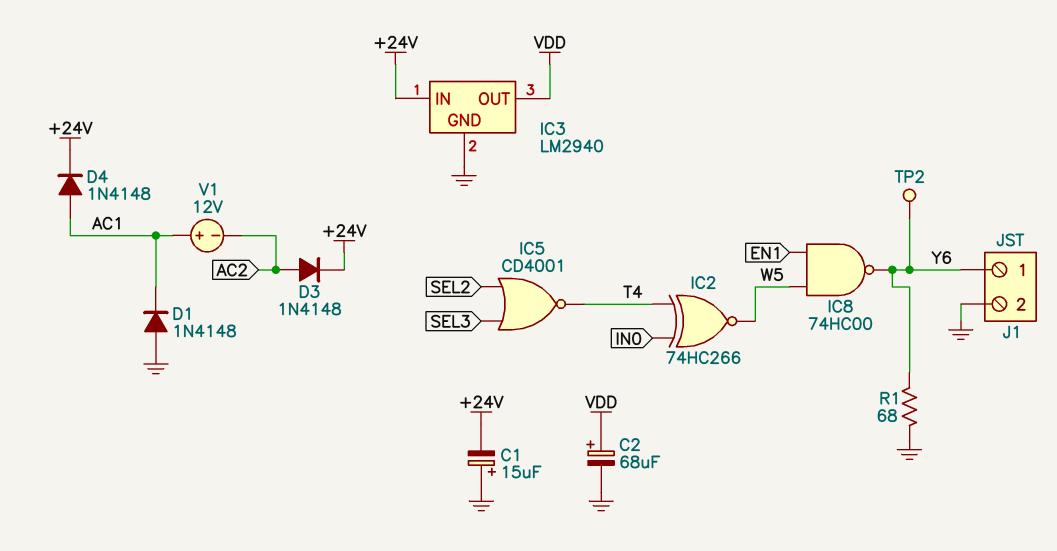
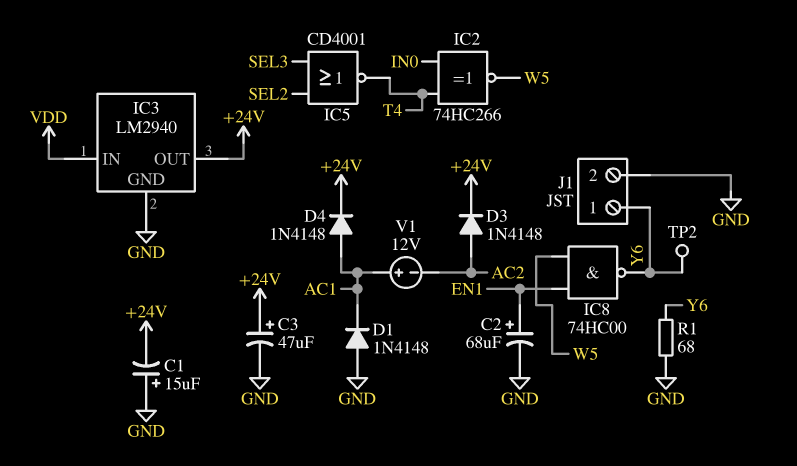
C2: 68uF (plus VDD, minus GND) -> 68uF (plus EN1, minus GND)
C3: none -> 47uF (plus +24V, minus GND)
IC3 pin IN: +24V -> VDD
IC3 pin OUT: VDD -> +24V

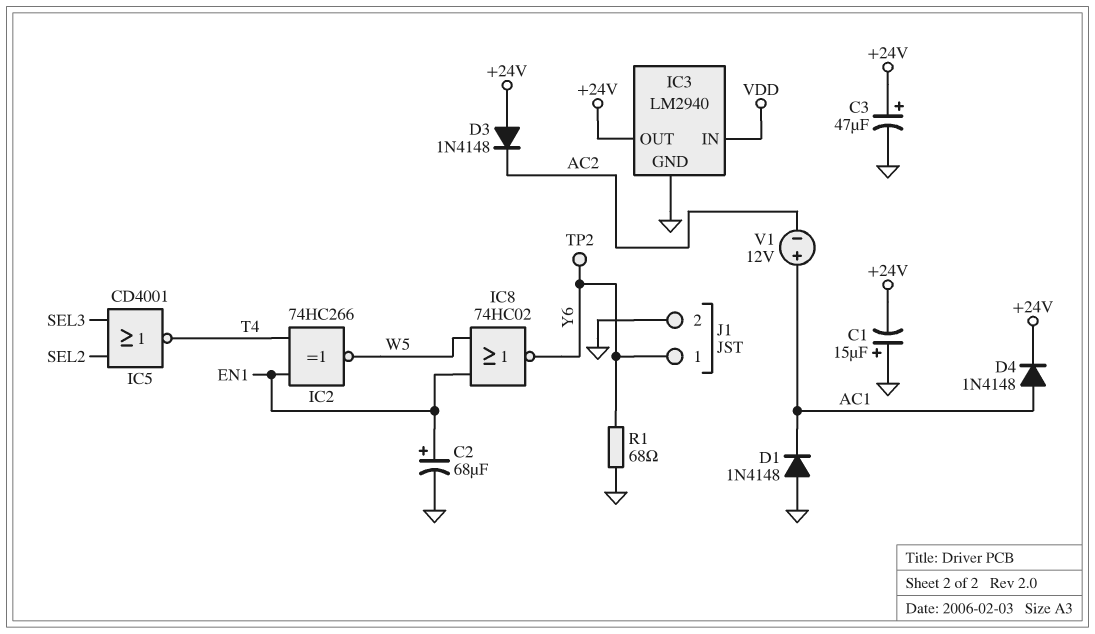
D3: diode 1N4148 (A AC2, K +24V) -> diode 1N4148 (A +24V, K AC2)
IC2: XNOR 74HC266 (in IN0, in T4, out W5) -> XNOR 74HC266 (in EN1, in T4, out W5)
IC8: NAND 74HC00 (in EN1, in W5, out Y6) -> NOR 74HC02 (in EN1, in W5, out Y6)

